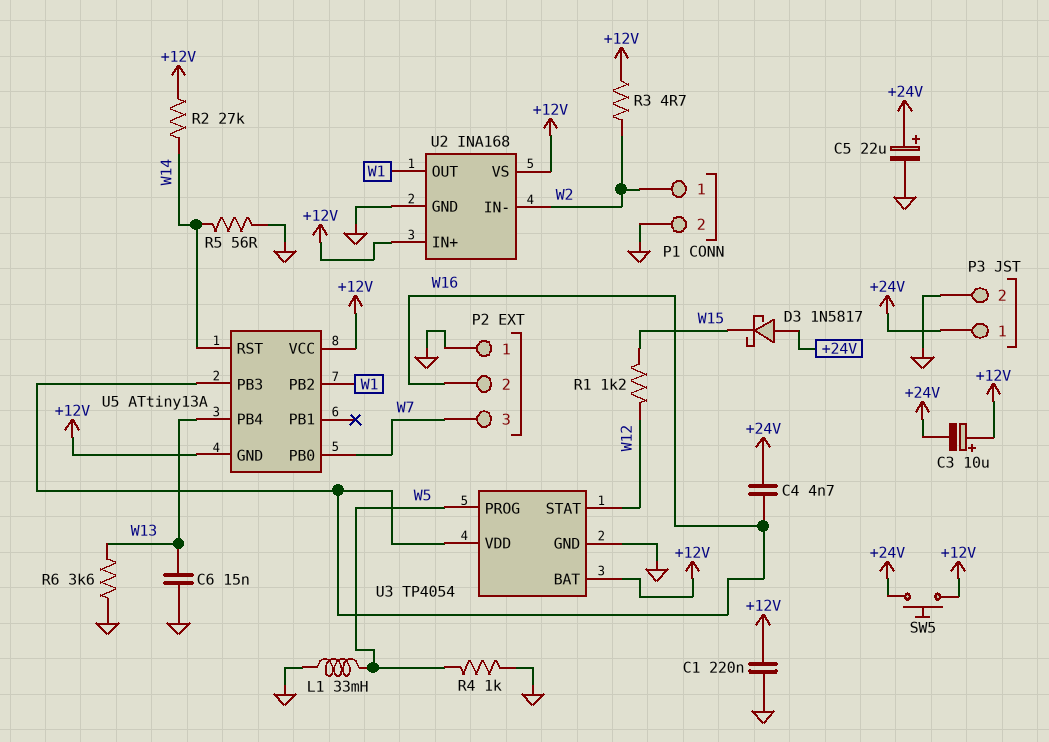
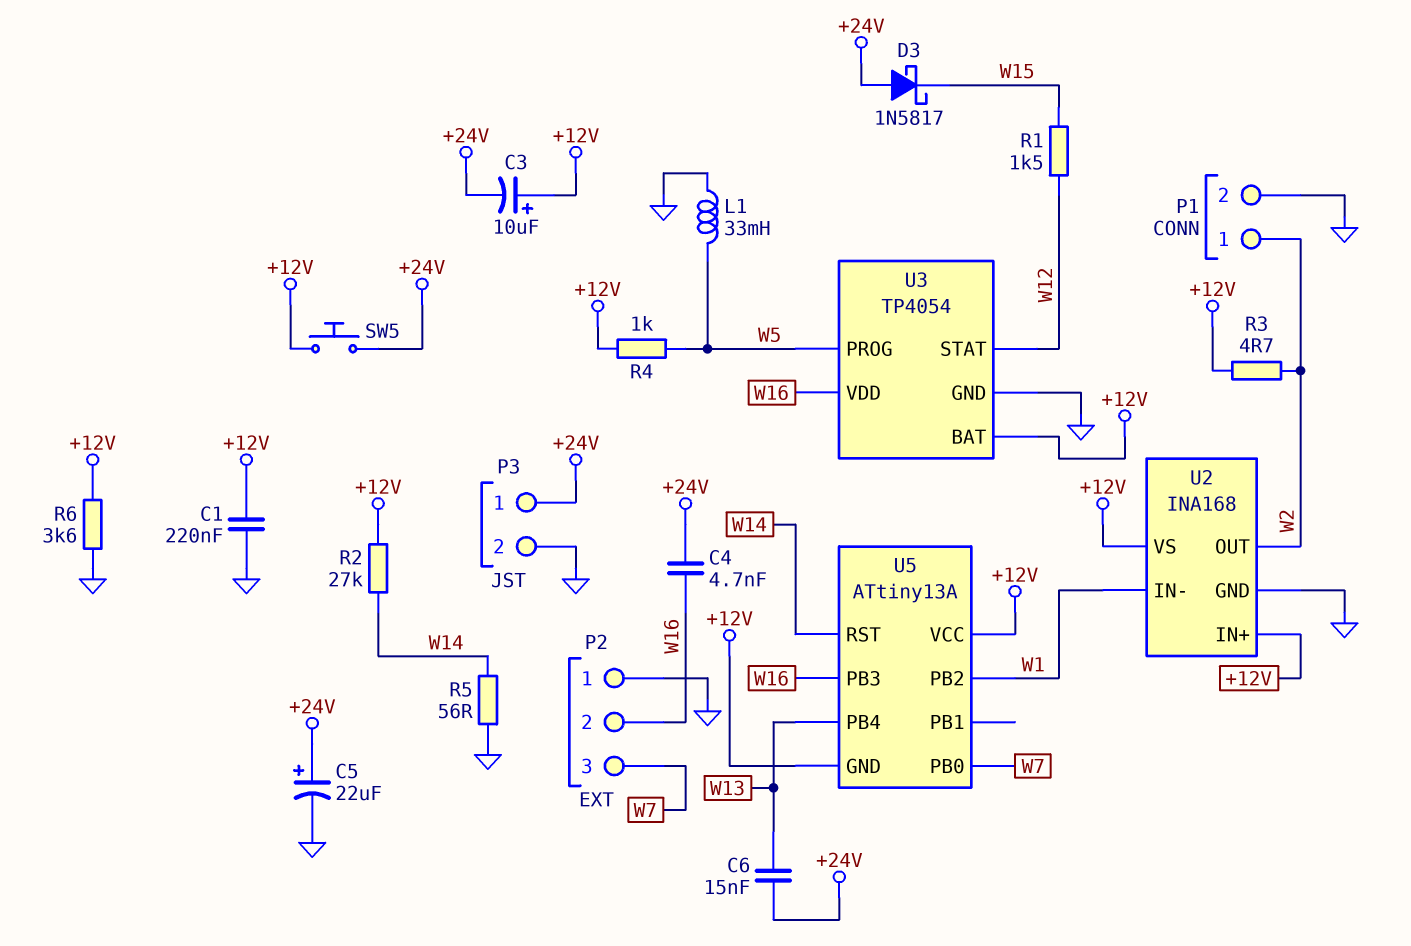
C6: 15nF (GND, W13) -> 15nF (+24V, W13)
R1: 1.2k (W12, W15) -> 1.5k (W12, W15)
R4: 1k (GND, W5) -> 1k (+12V, W5)
R6: 3.6k (GND, W13) -> 3.6k (+12V, GND)
U2 pin IN-: W2 -> W1
U2 pin OUT: W1 -> W2

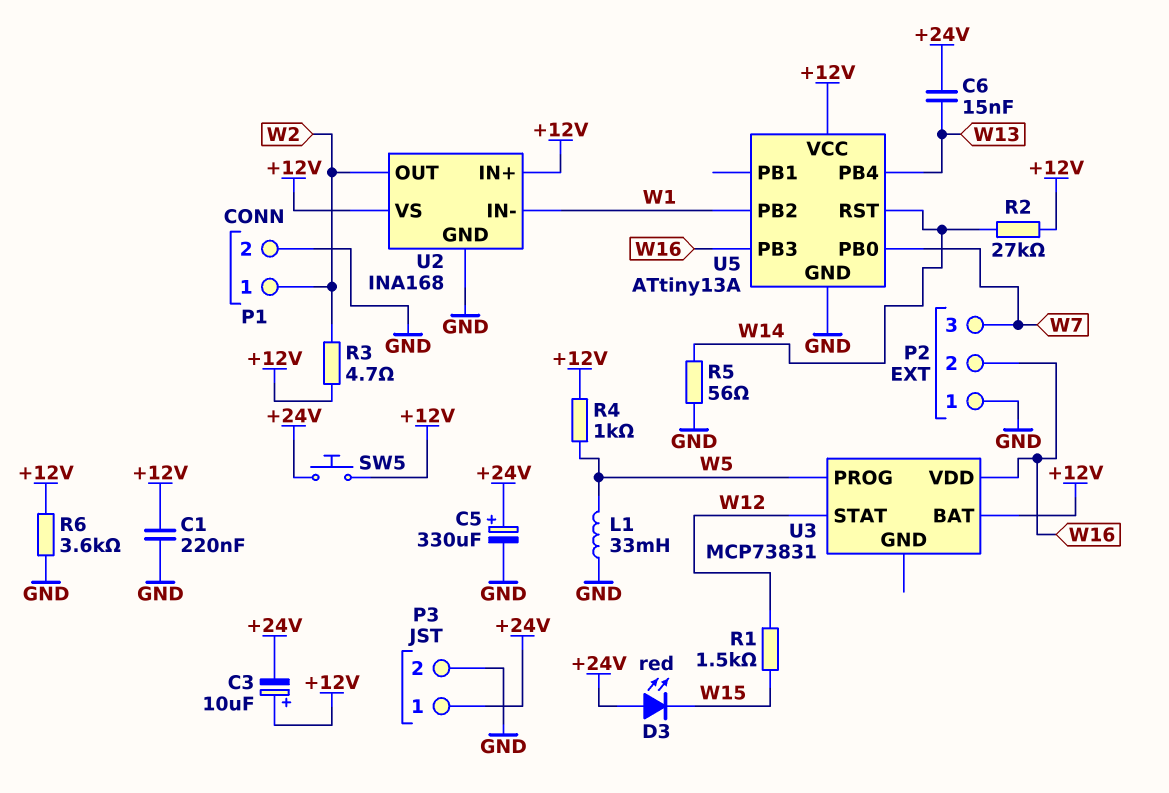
C4: 4.7nF (+24V, W16) -> none
C5: 22uF (plus +24V, minus GND) -> 330uF (plus +24V, minus GND)
D3: schottky 1N5817 (A +24V, K W15) -> LED red (A +24V, K W15)
U3: TP4054 -> MCP73831
U3 pin GND: GND -> none
U5 pin GND: +12V -> GND

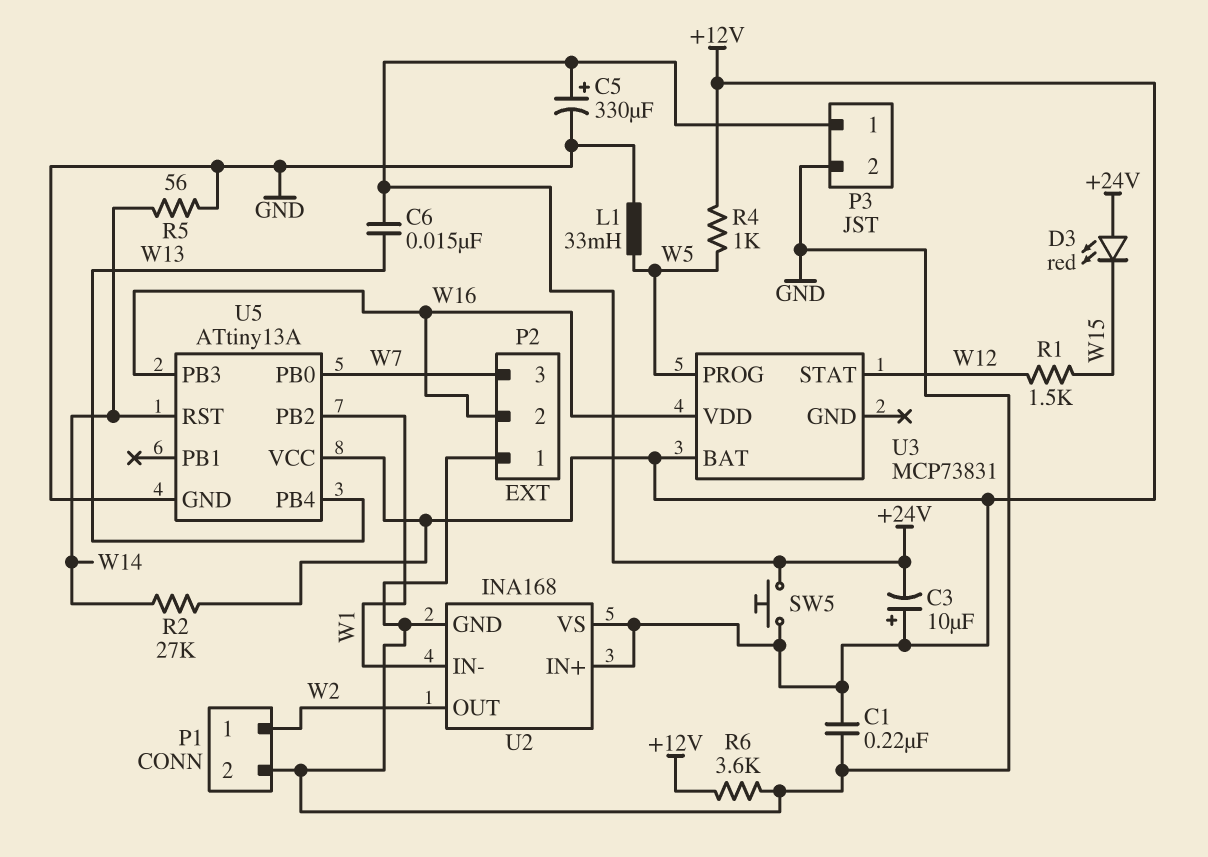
R3: 4.7 (+12V, W2) -> none

